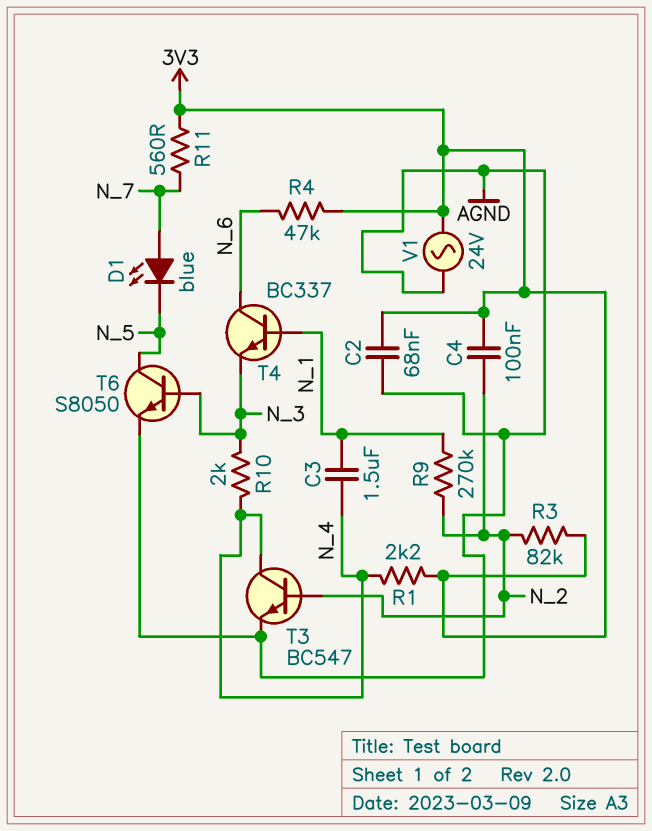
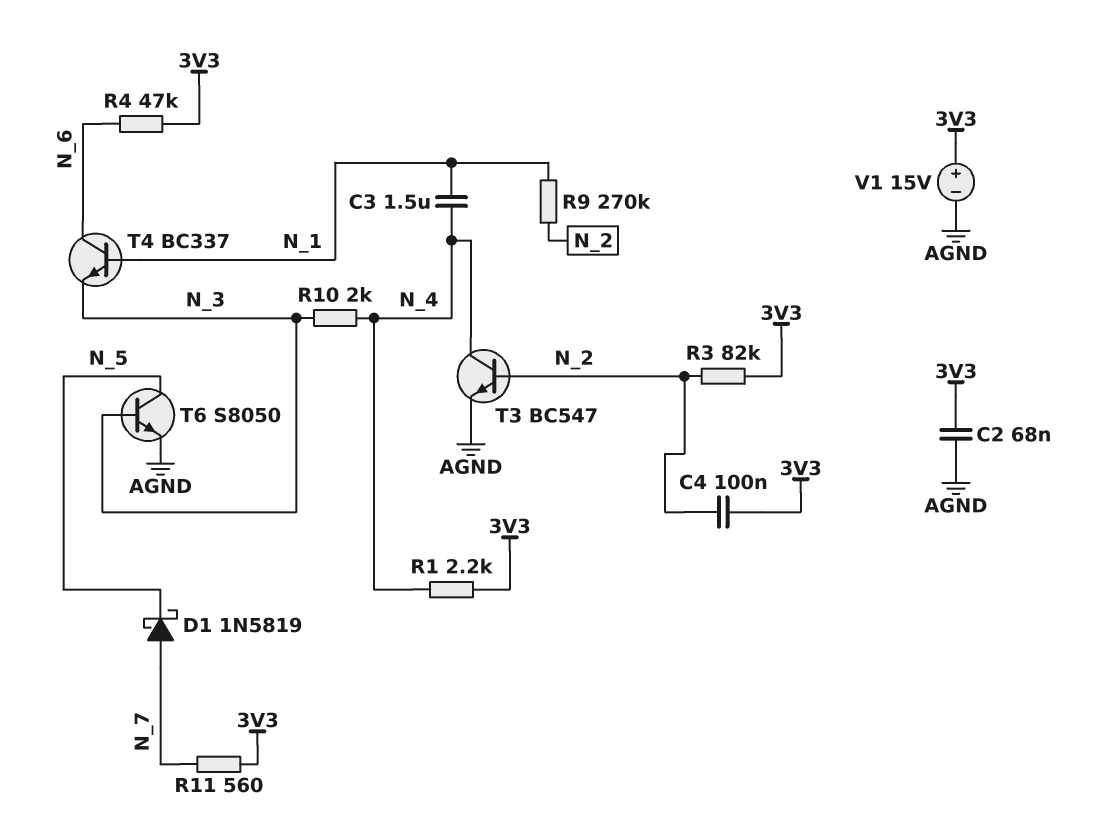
D1: LED blue (A N_7, K N_5) -> schottky 1N5819 (A N_7, K N_5)
V1: AC 24V (3V3, AGND) -> 15V (plus 3V3, minus AGND)

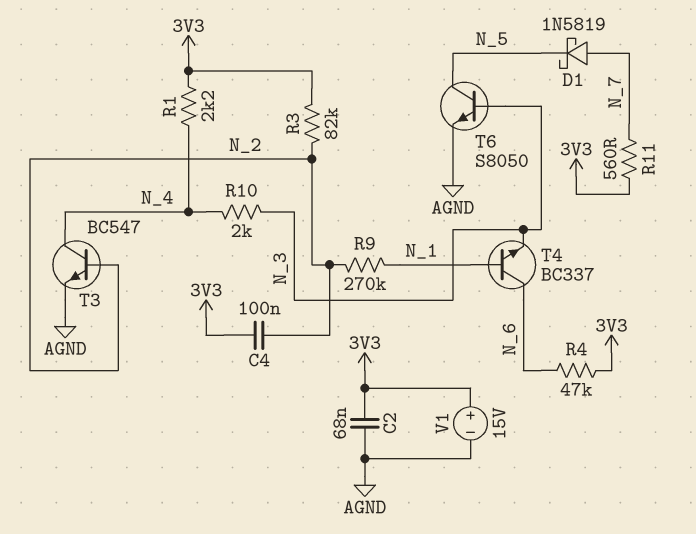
C3: 1.5uF (N_1, N_4) -> none

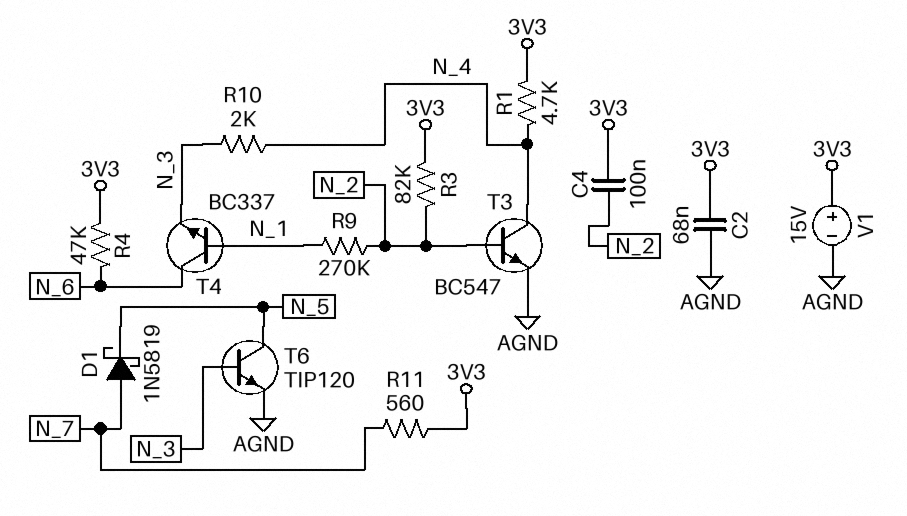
R1: 2.2k (3V3, N_4) -> 4.7k (3V3, N_4)
T6: NPN S8050 (B N_3, C N_5, E AGND) -> NPN TIP120 (B N_3, C N_5, E AGND)

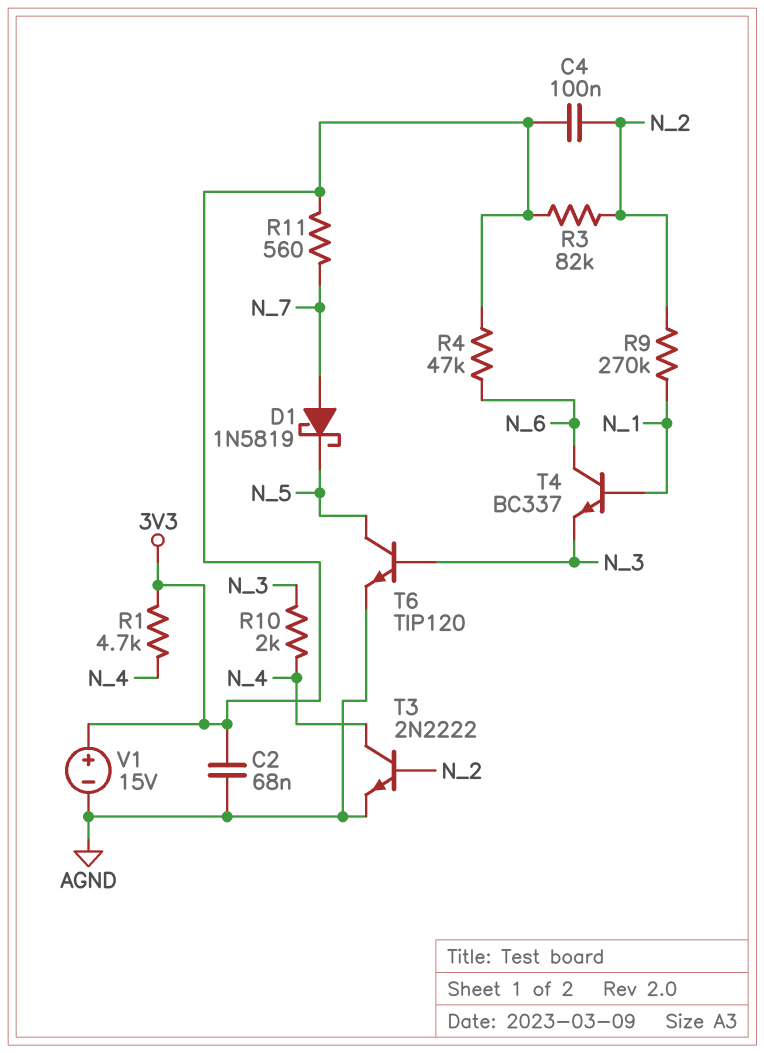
T3: NPN BC547 (B N_2, C N_4, E AGND) -> NPN 2N2222 (B N_2, C N_4, E AGND)

